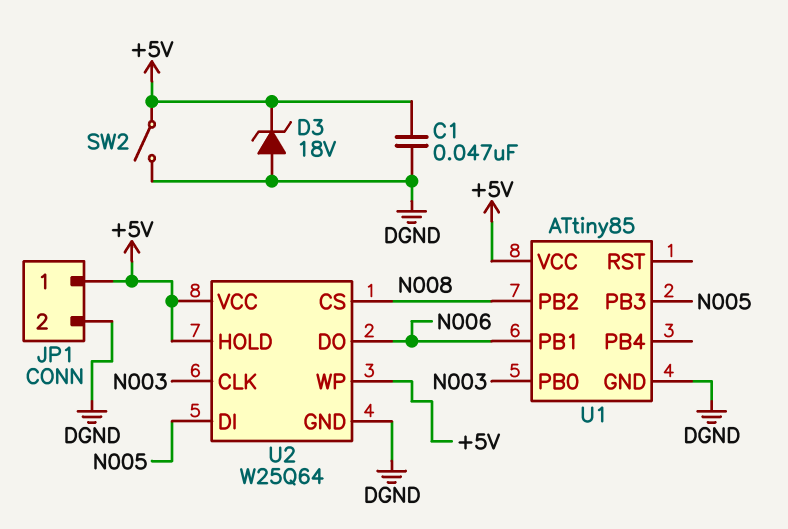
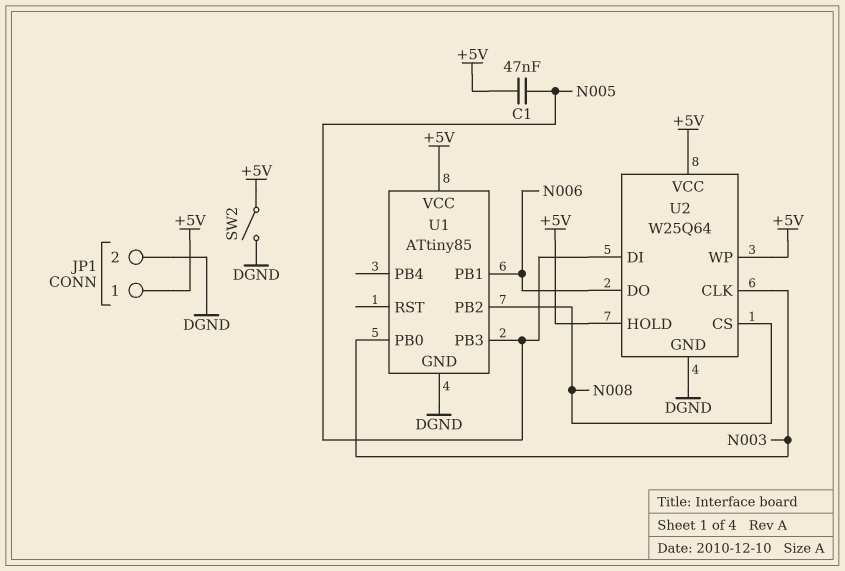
C1: 47nF (+5V, DGND) -> 47nF (+5V, N005)
D3: zener 18V (A DGND, K +5V) -> none

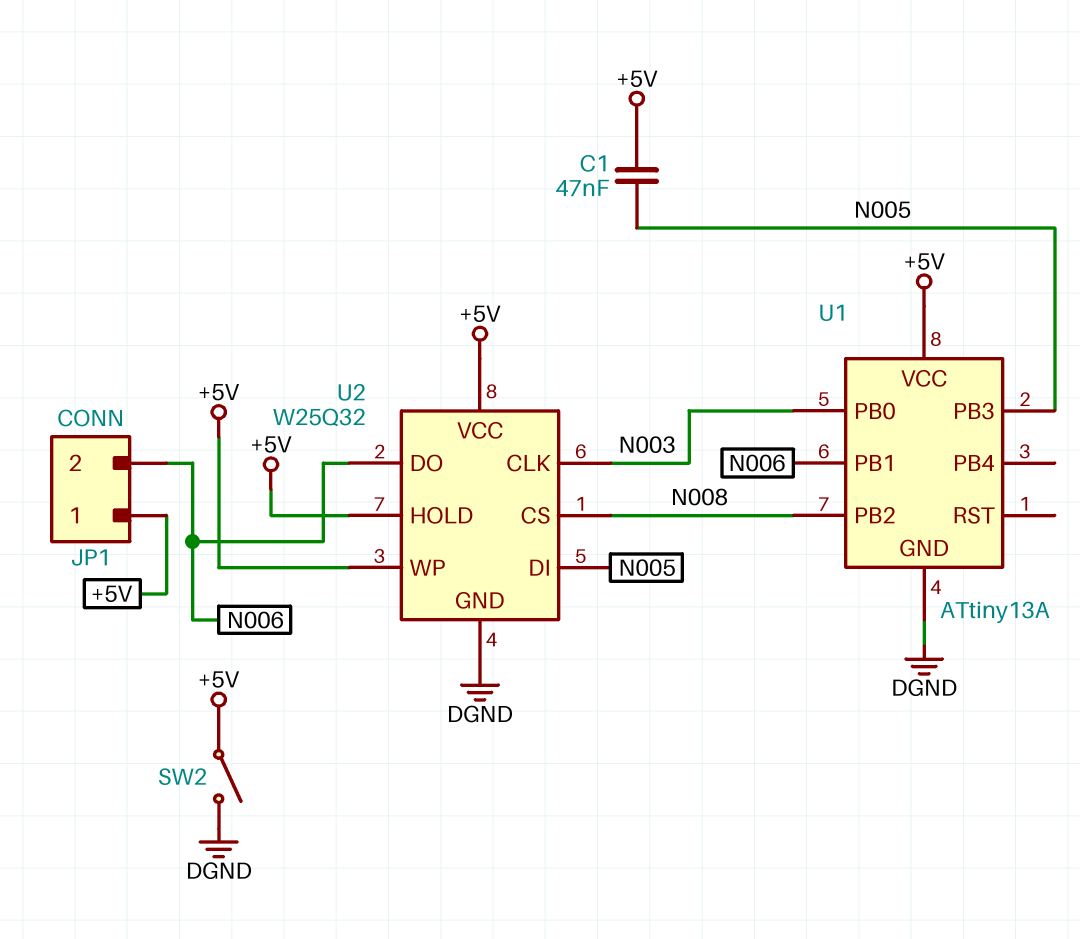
JP1 pin 2: DGND -> N006
U1: ATtiny85 -> ATtiny13A
U2: W25Q64 -> W25Q32

